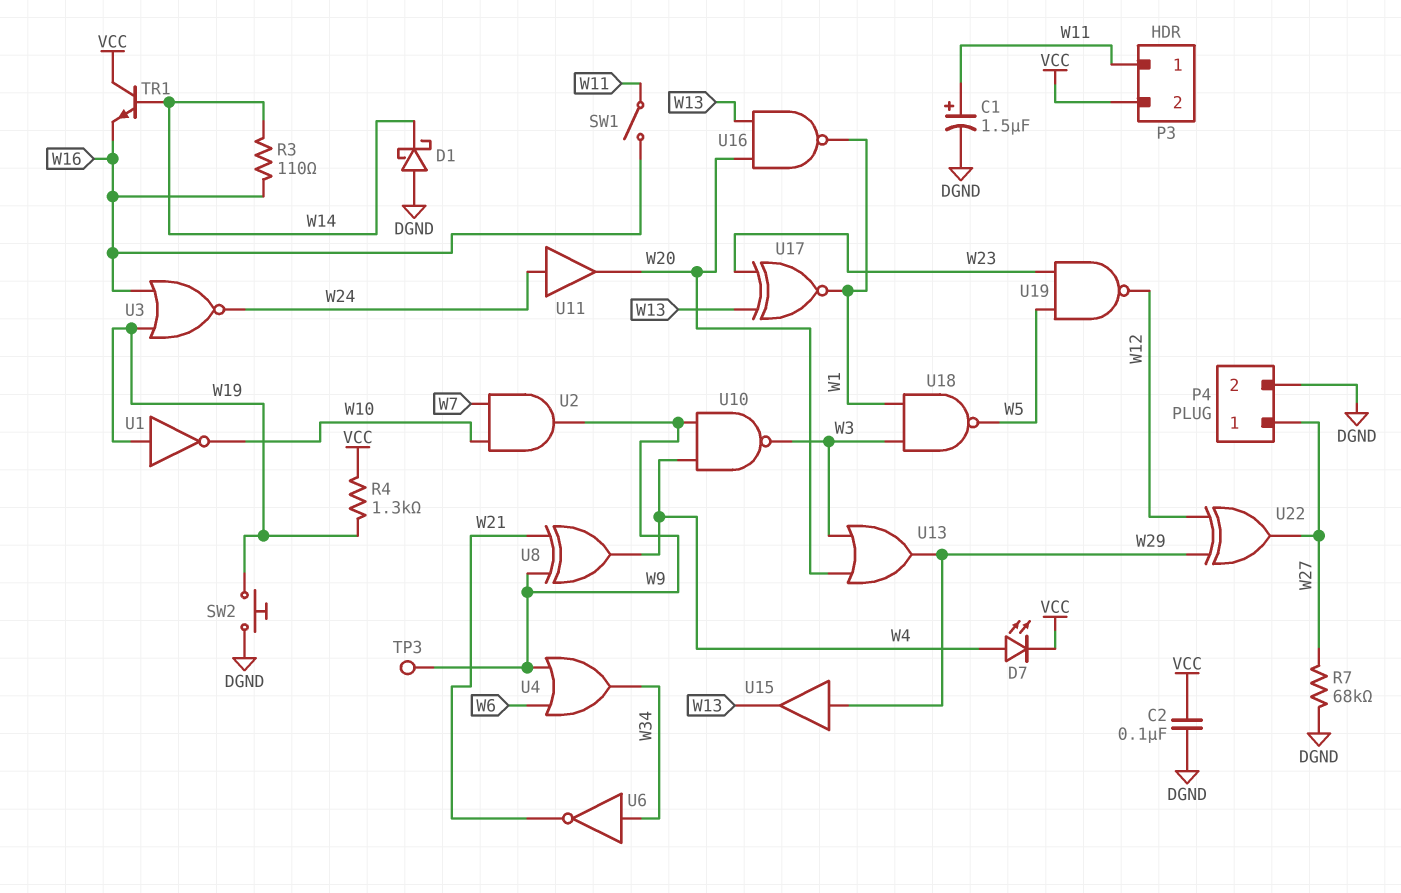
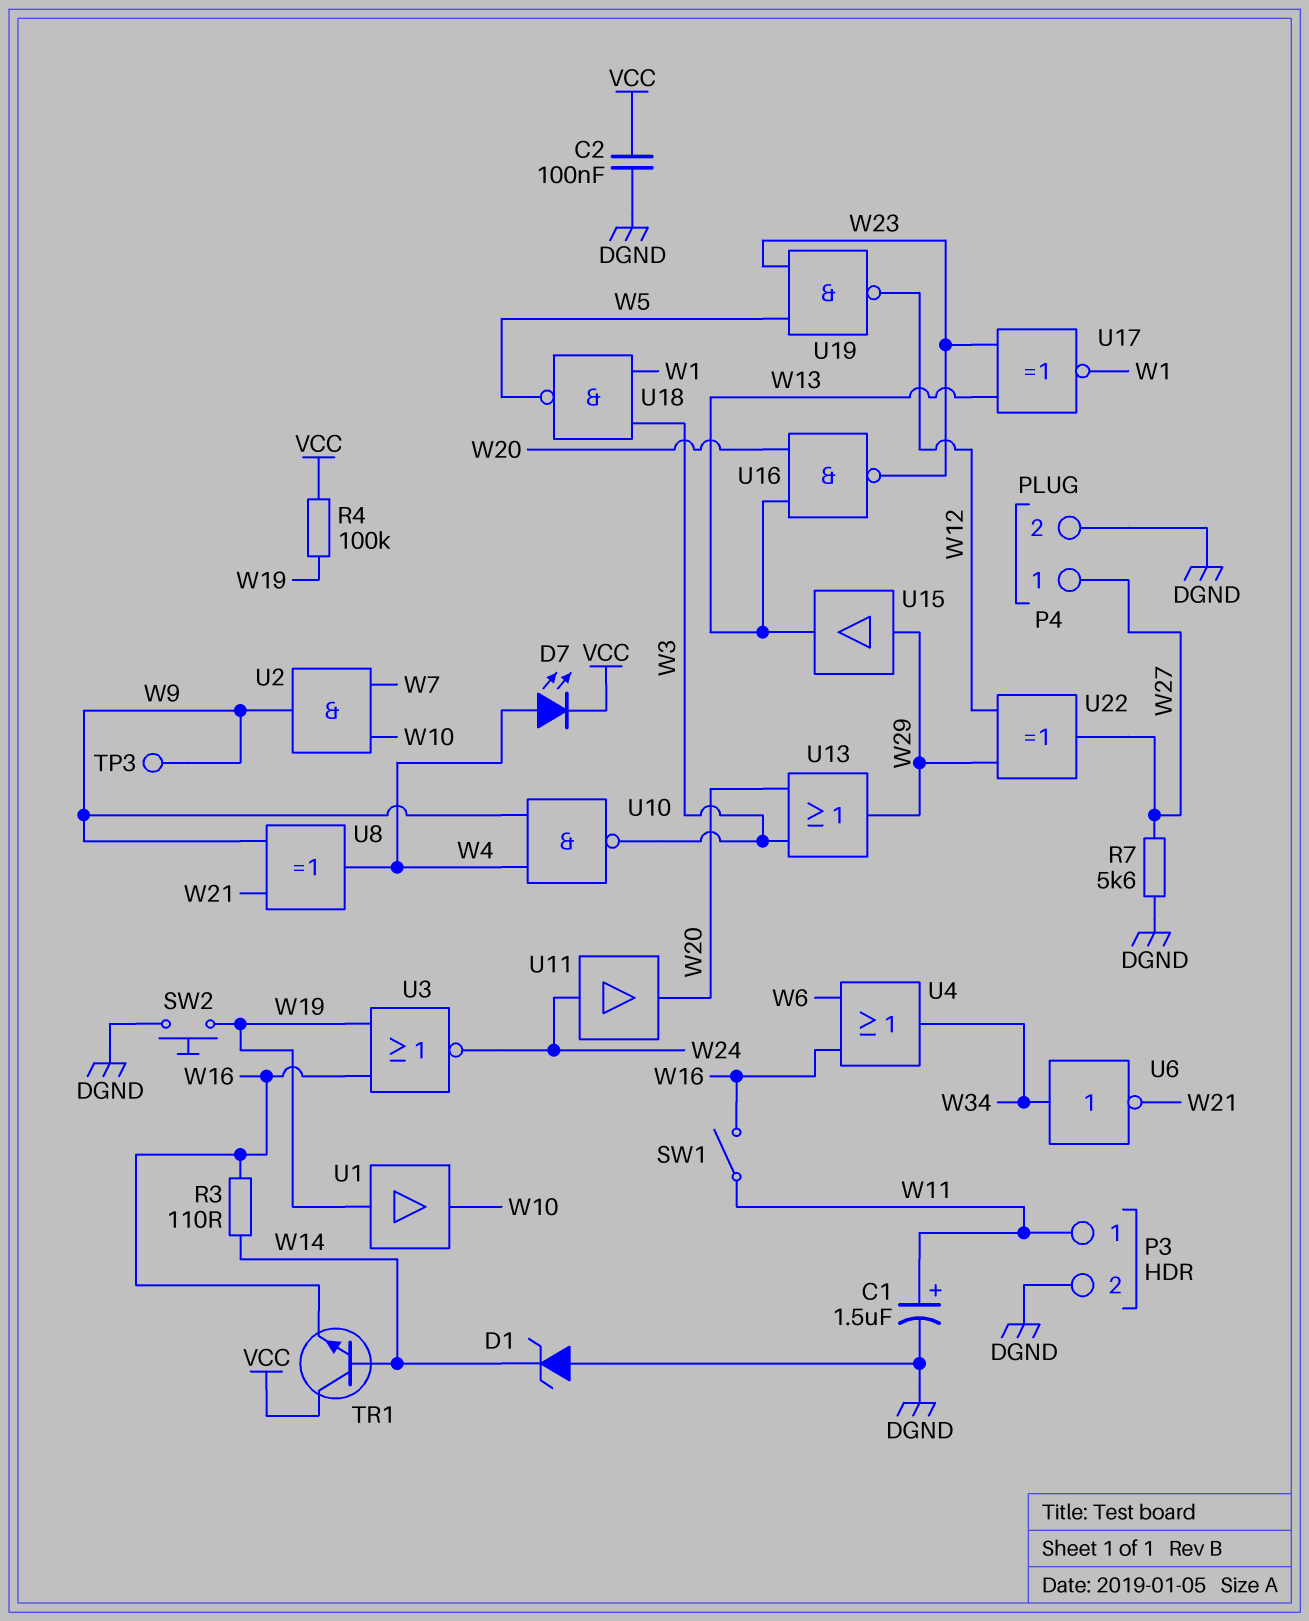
D1: schottky (A DGND, K W14) -> zener (A DGND, K W14)
P3 pin 2: VCC -> DGND
R4: 1.3k (VCC, W19) -> 100k (VCC, W19)
R7: 68k (DGND, W27) -> 5.6k (DGND, W27)
U1: NOT (in W19, out W10) -> buffer (in W19, out W10)
U4: OR (in W6, in W9, out W34) -> OR (in W6, in W16, out W34)
U16: NAND (in W13, in W20, out W1) -> NAND (in W13, in W20, out W23)

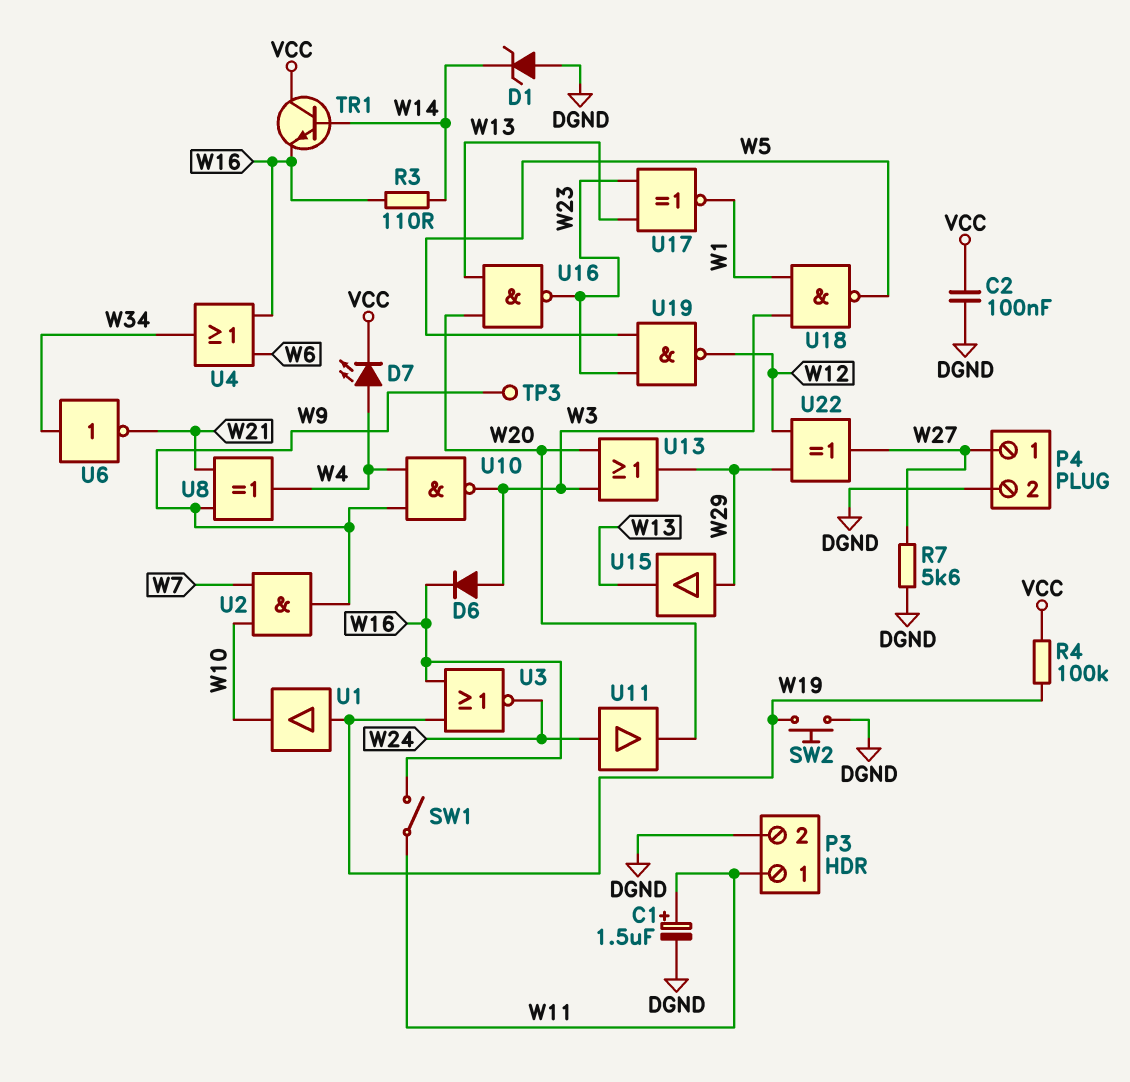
D6: none -> diode (A W3, K W16)

